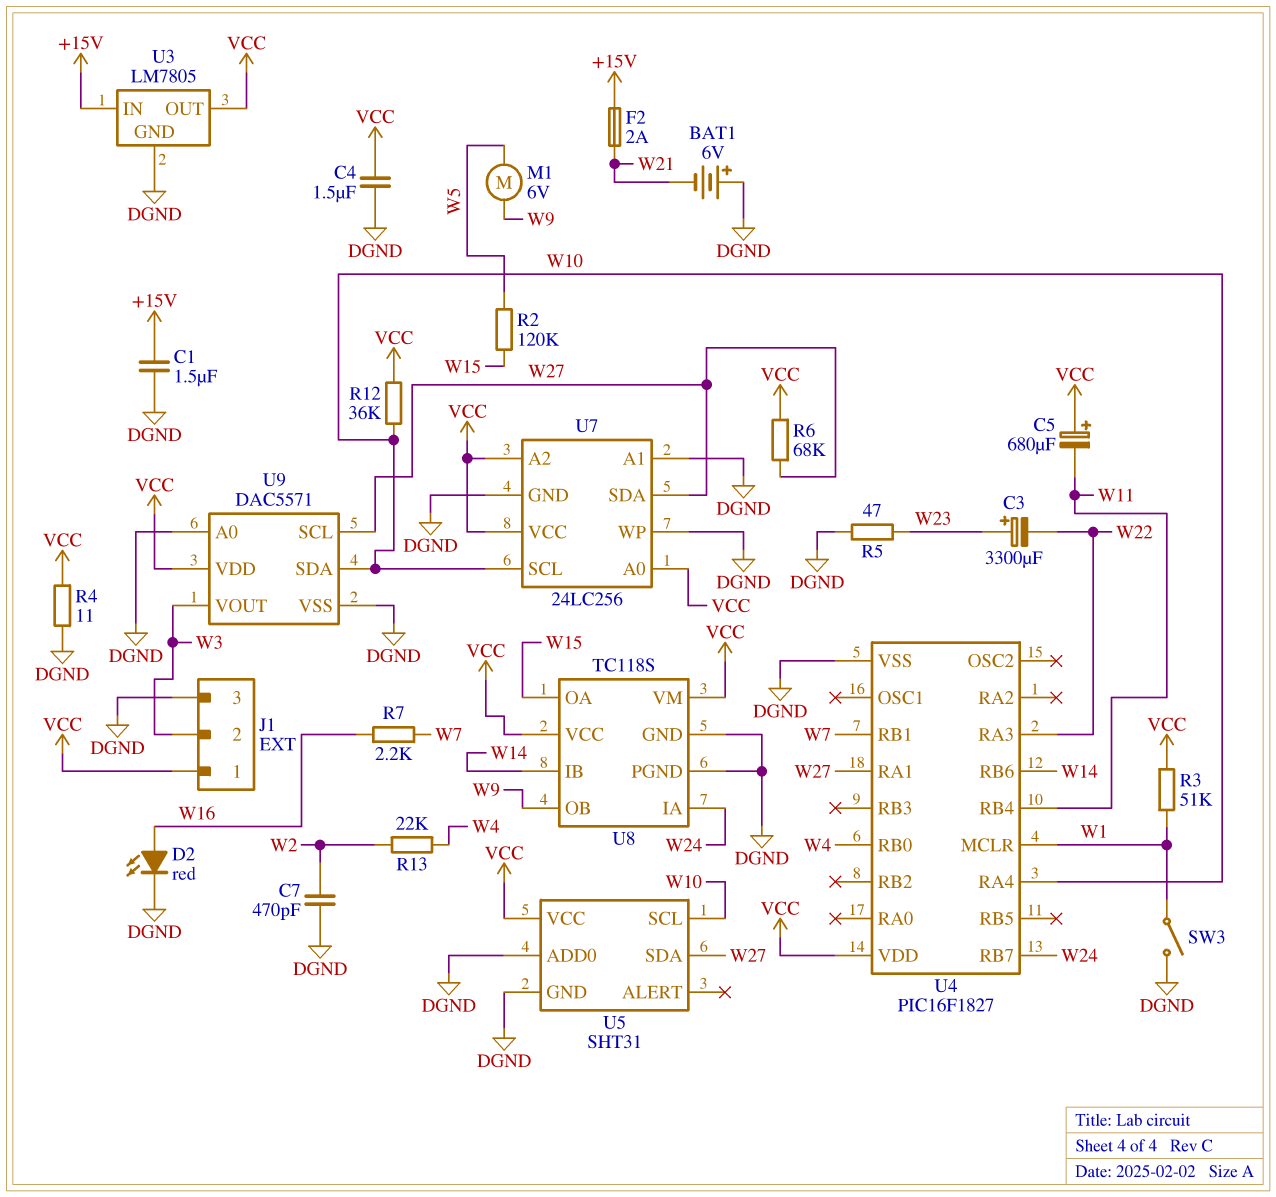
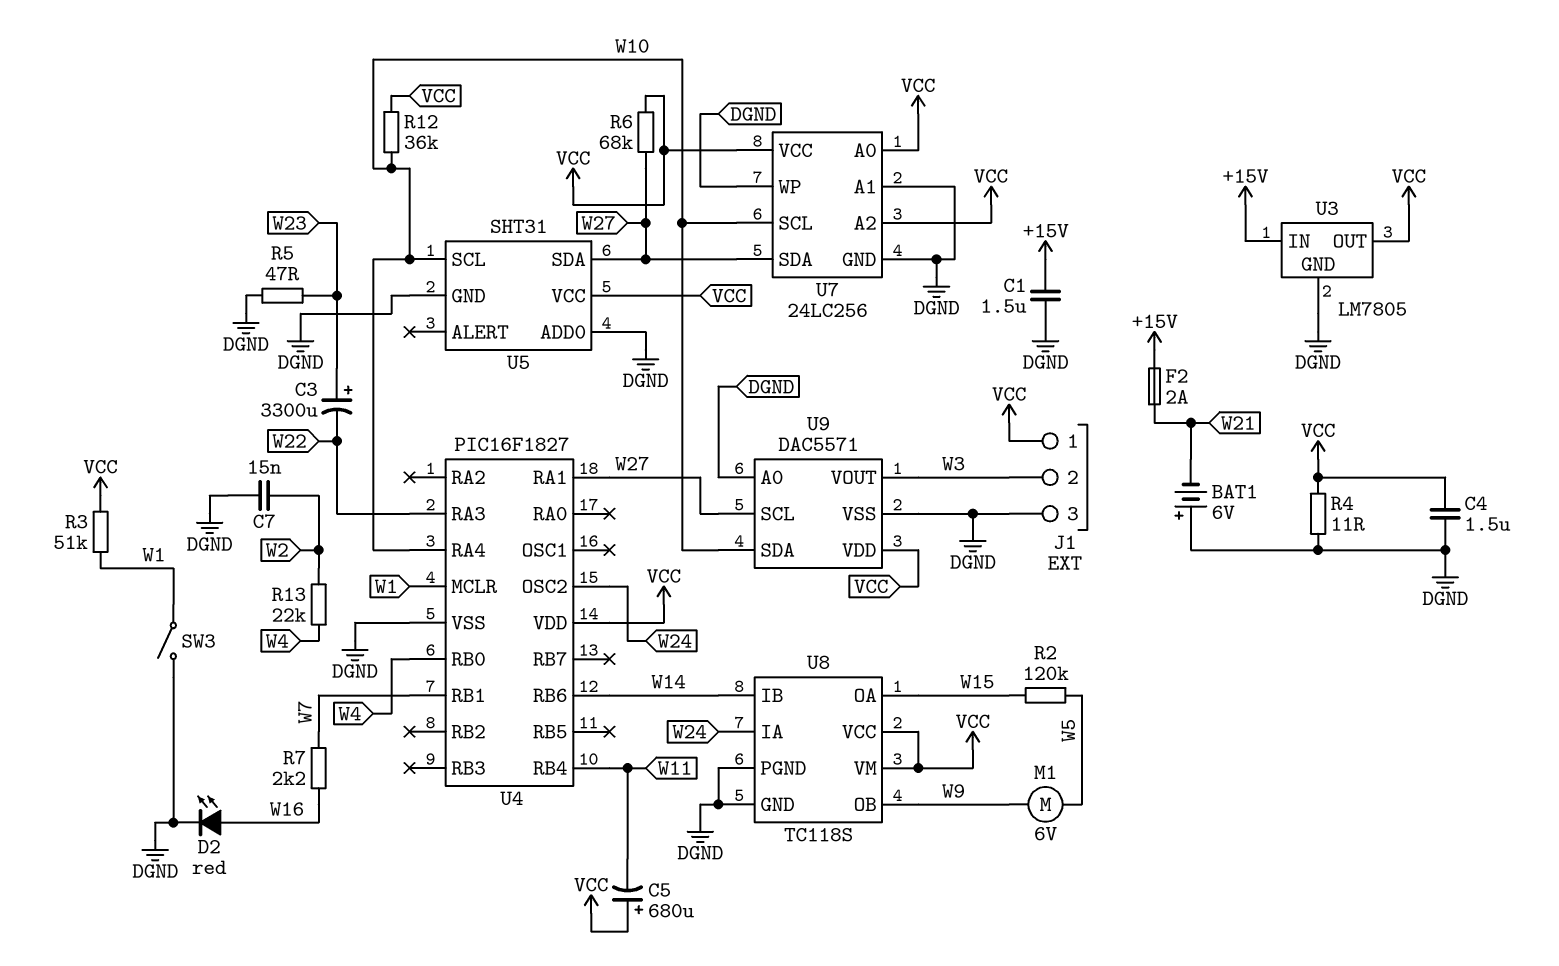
C7: 470pF (DGND, W2) -> 15nF (DGND, W2)
U4 pin OSC2: none -> W24
U4 pin RB7: W24 -> none

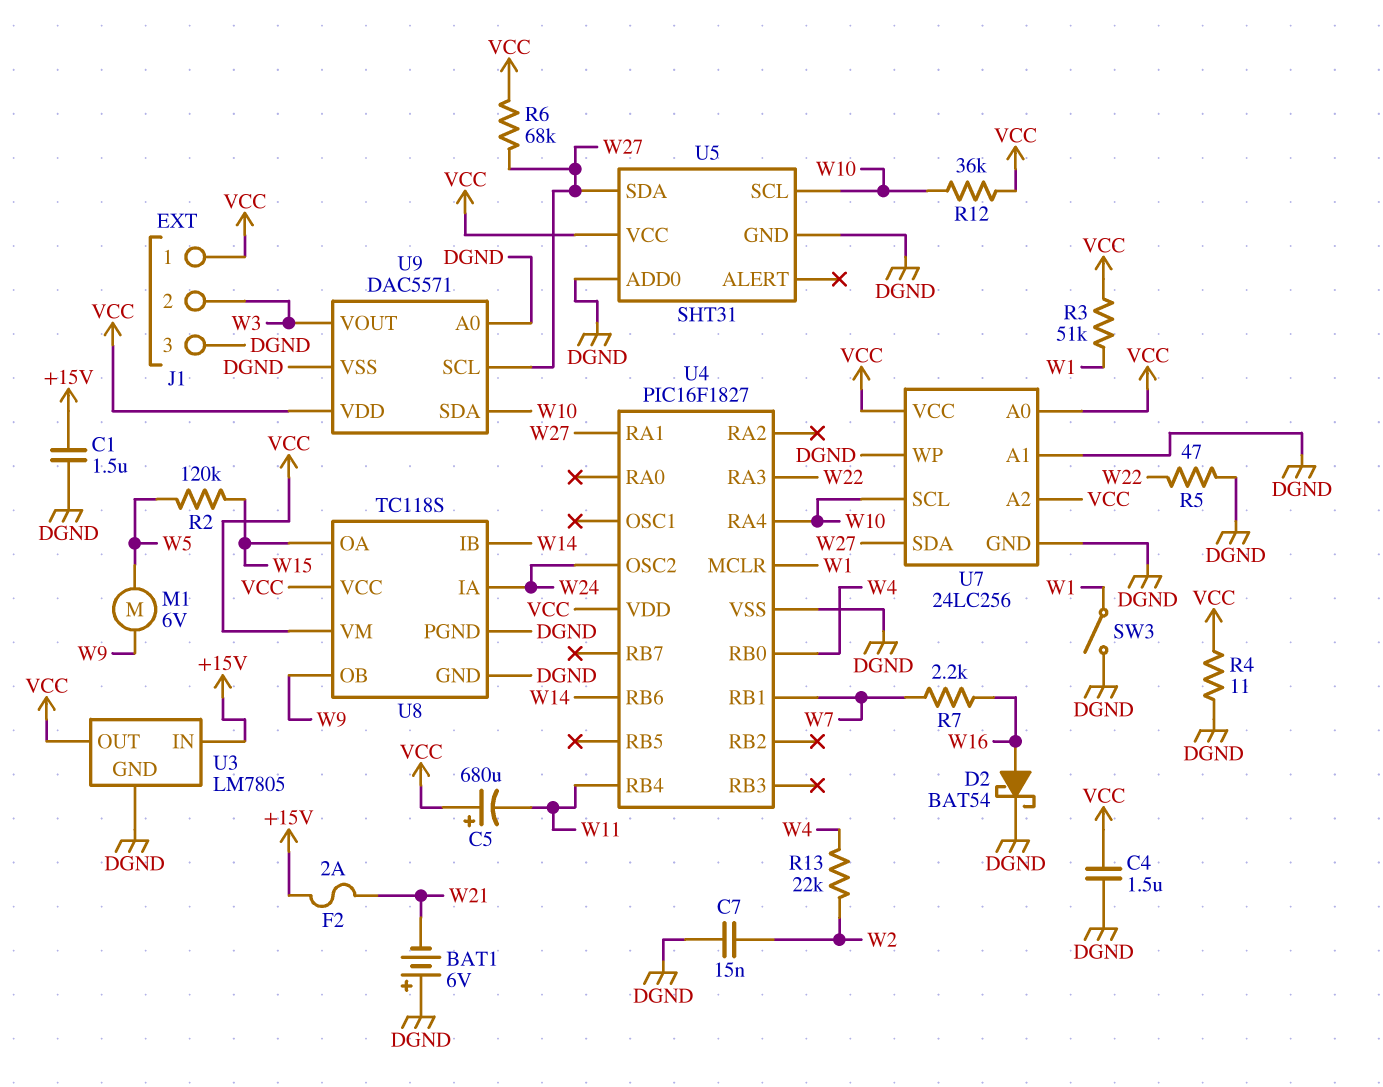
C3: 3300uF (plus W23, minus W22) -> none
D2: LED red (A W16, K DGND) -> schottky BAT54 (A W16, K DGND)
R5: 47 (DGND, W23) -> 47 (DGND, W22)

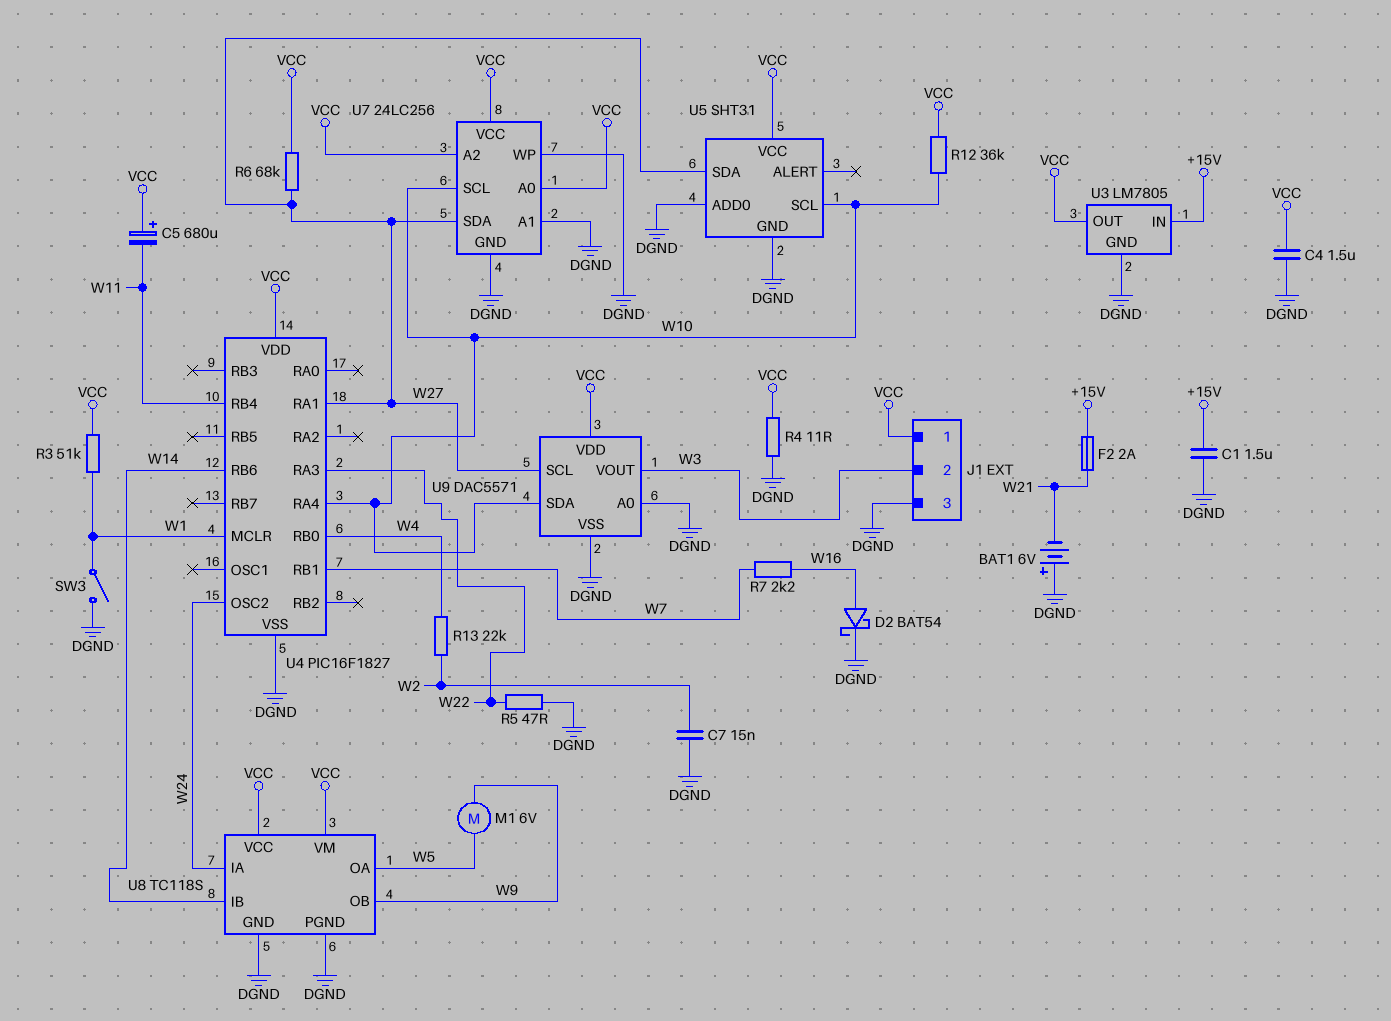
R2: 120k (W5, W15) -> none
U8 pin OA: W15 -> W5

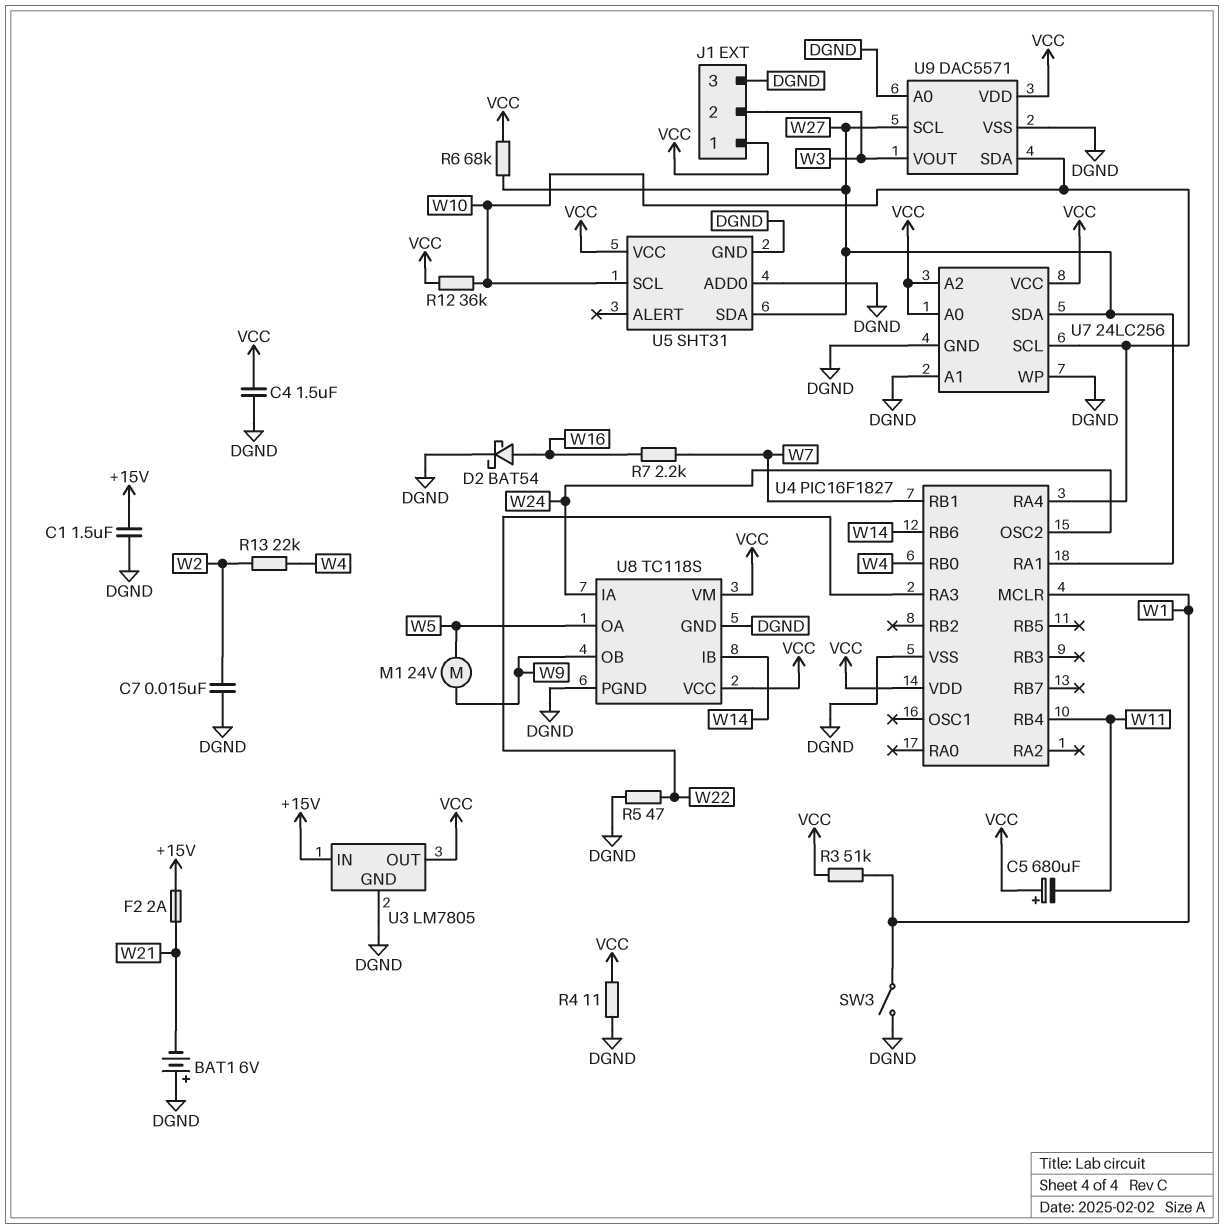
M1: motor 6V (W5, W9) -> motor 24V (W5, W9)

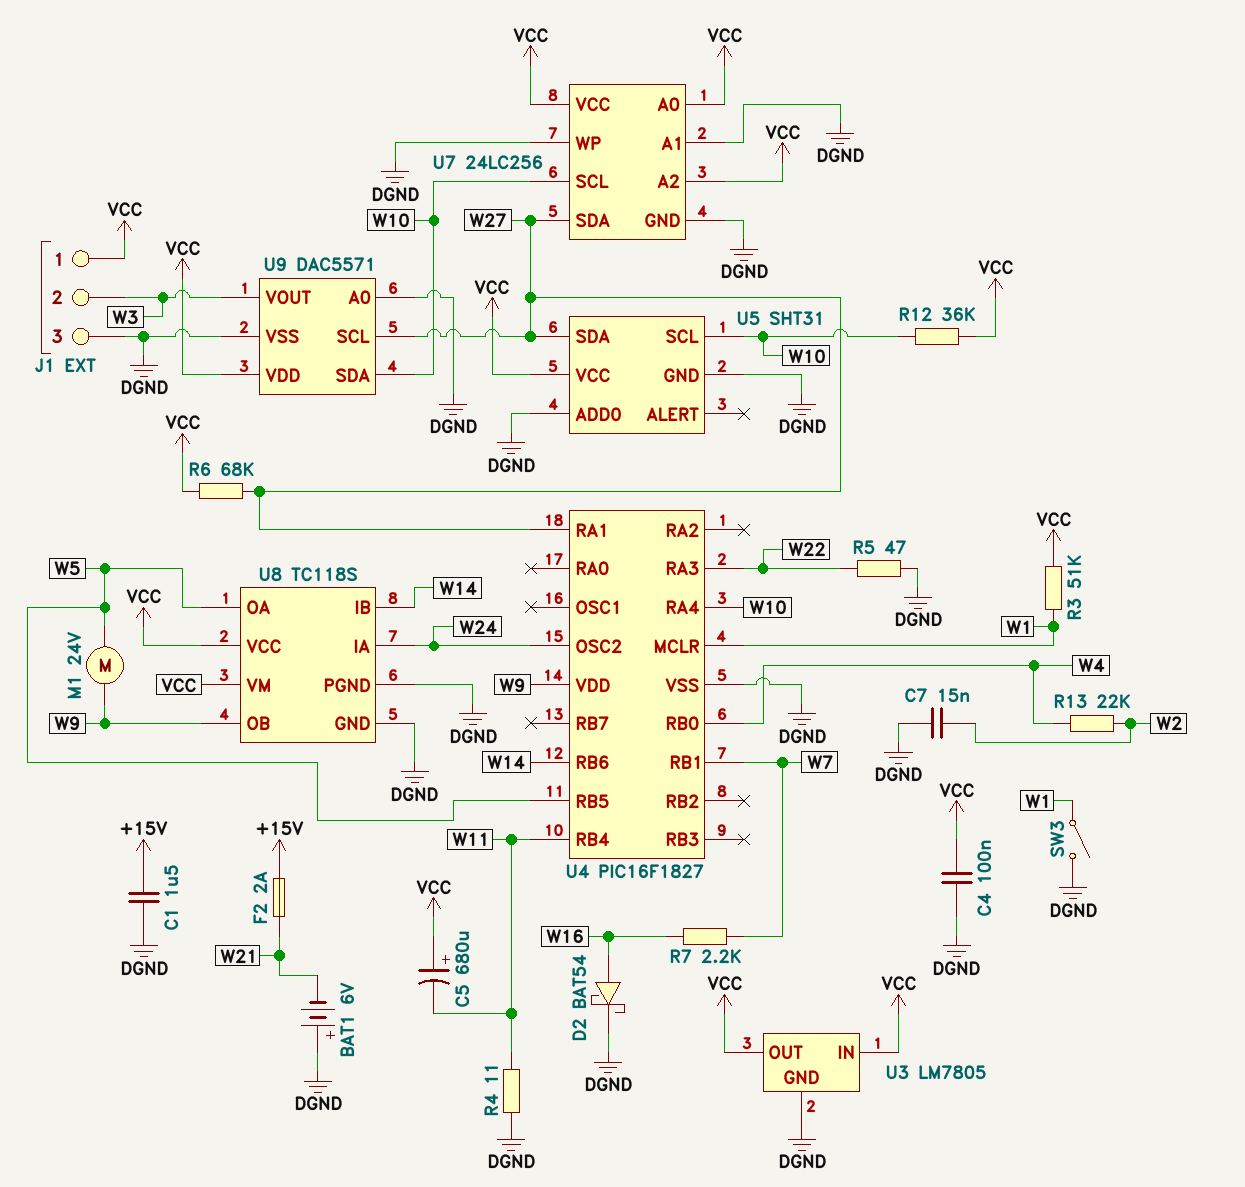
C4: 1.5uF (DGND, VCC) -> 100nF (DGND, VCC)
R4: 11 (DGND, VCC) -> 11 (DGND, W11)
U3 pin IN: +15V -> VCC
U4 pin RB5: none -> W5
U4 pin VDD: VCC -> W9

